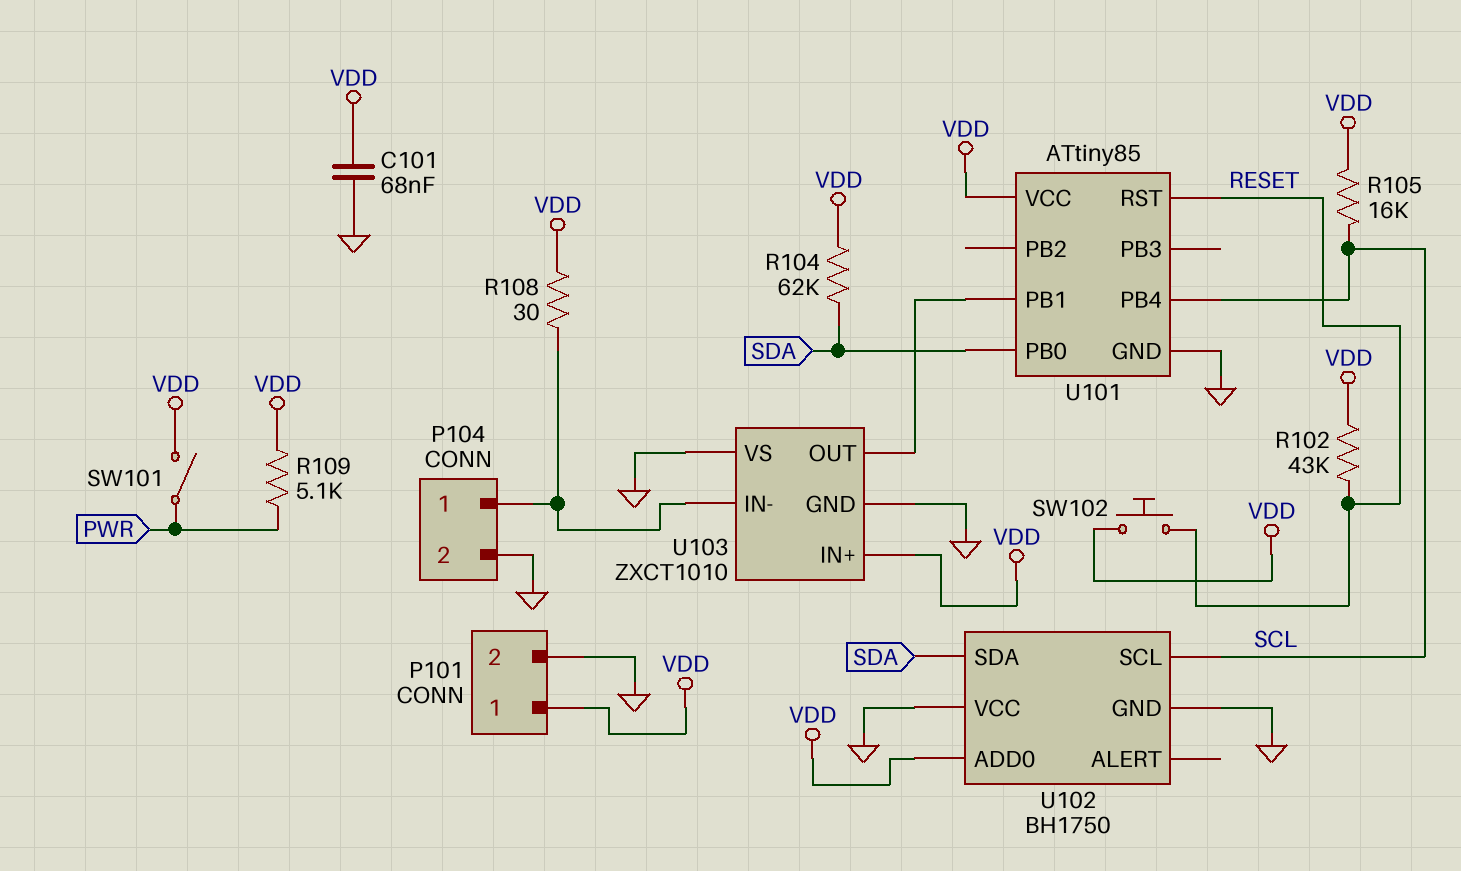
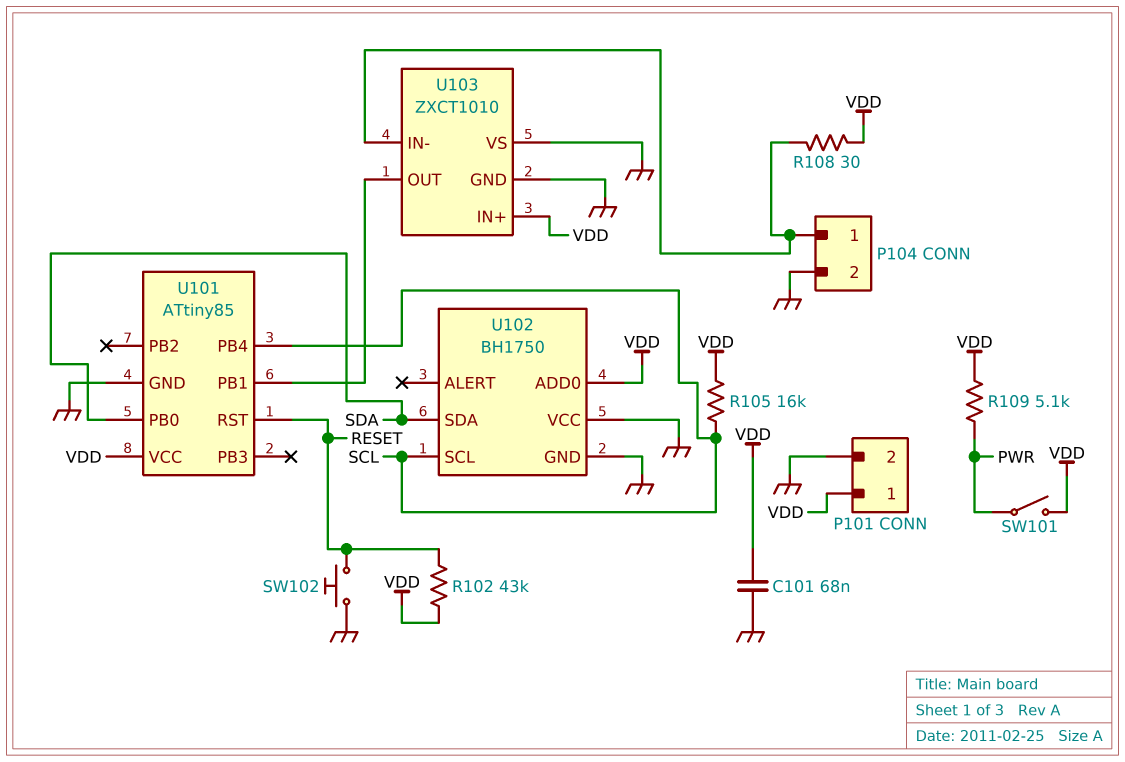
R104: 62k (SDA, VDD) -> none
SW102: button (RESET, VDD) -> button (GND, RESET)

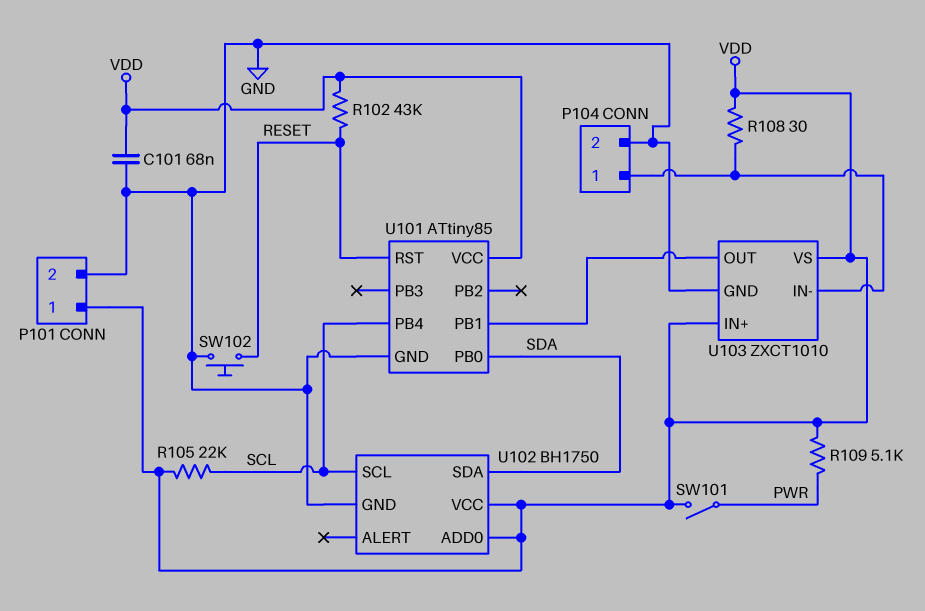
R105: 16k (SCL, VDD) -> 22k (SCL, VDD)
U102 pin VCC: GND -> VDD
U103 pin VS: GND -> VDD

